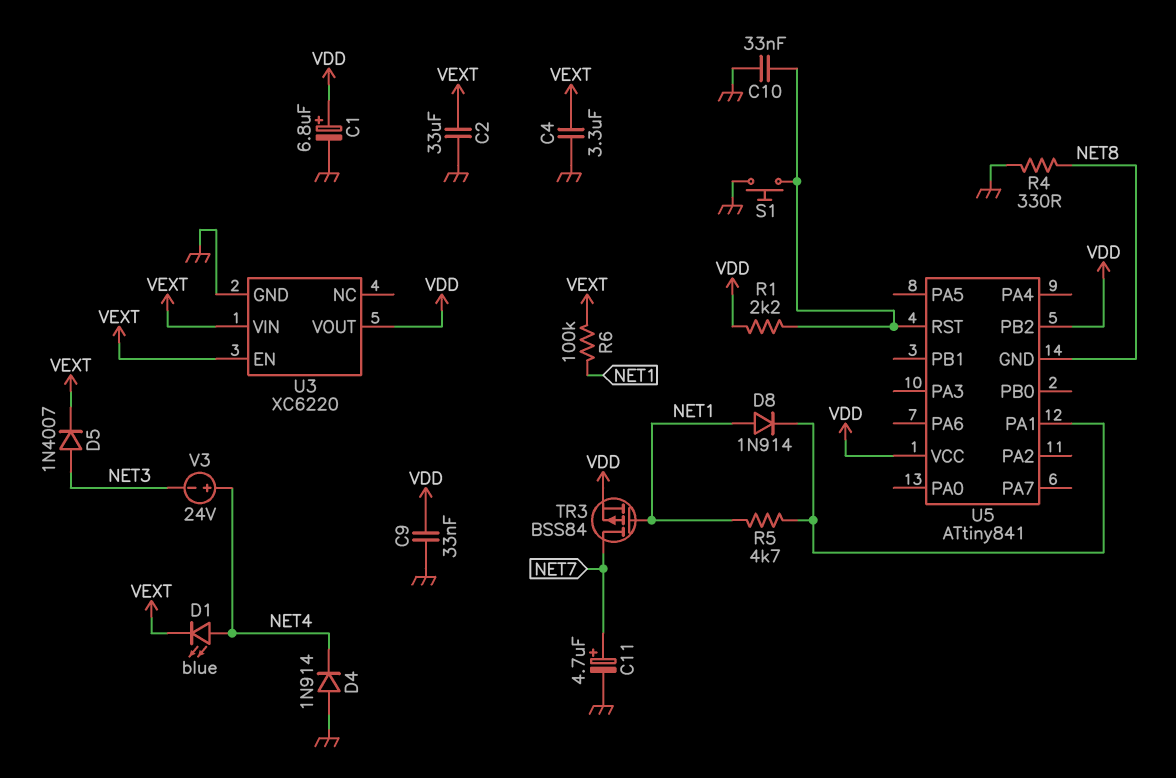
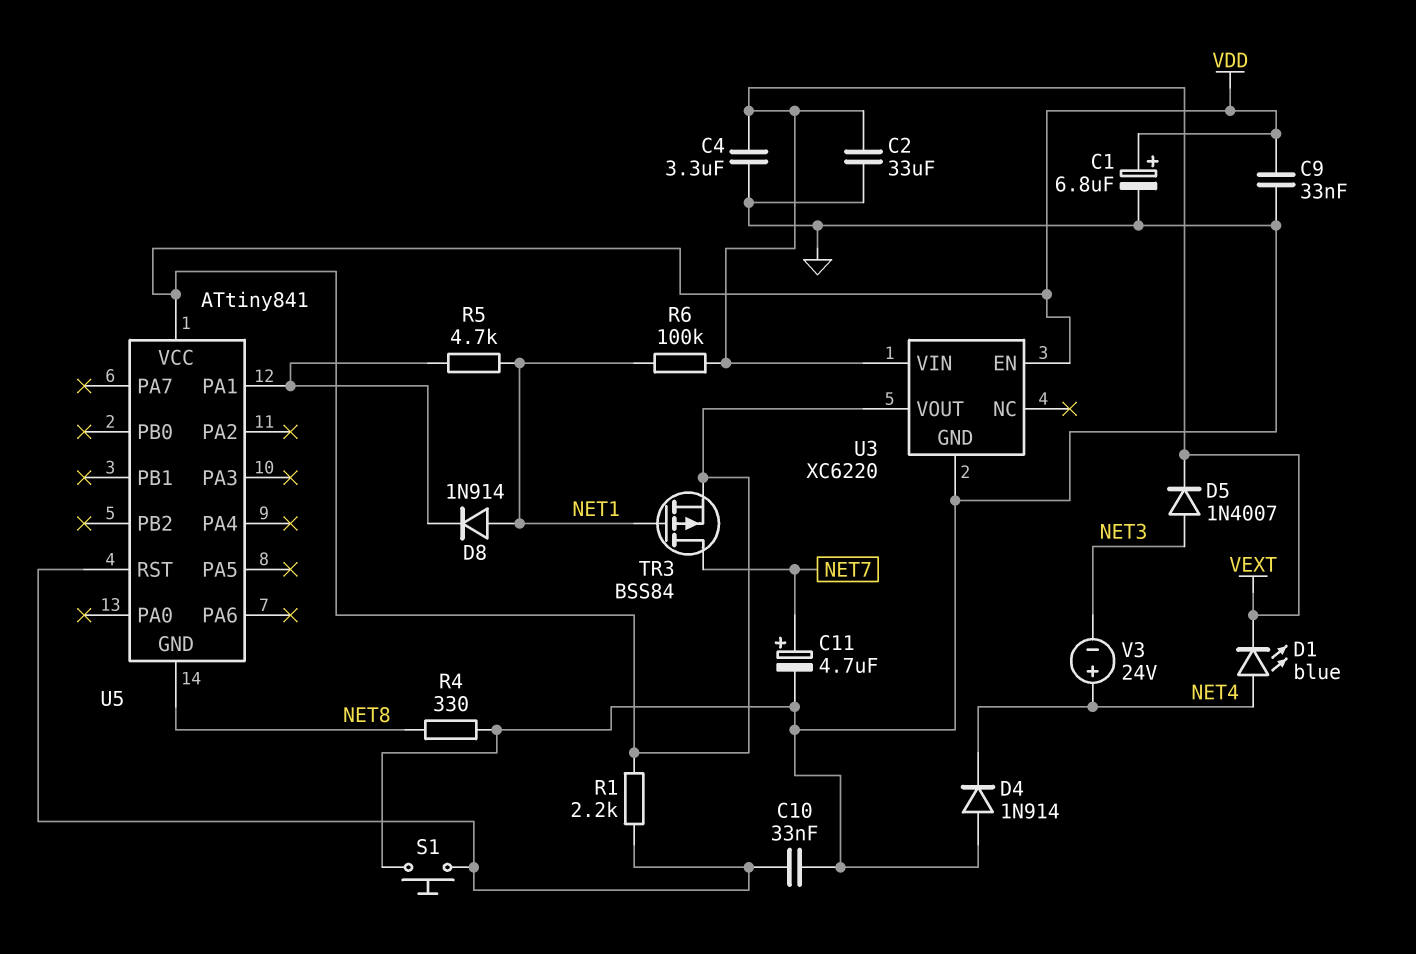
U3 pin EN: VEXT -> VDD
U5 pin PB2: VDD -> none

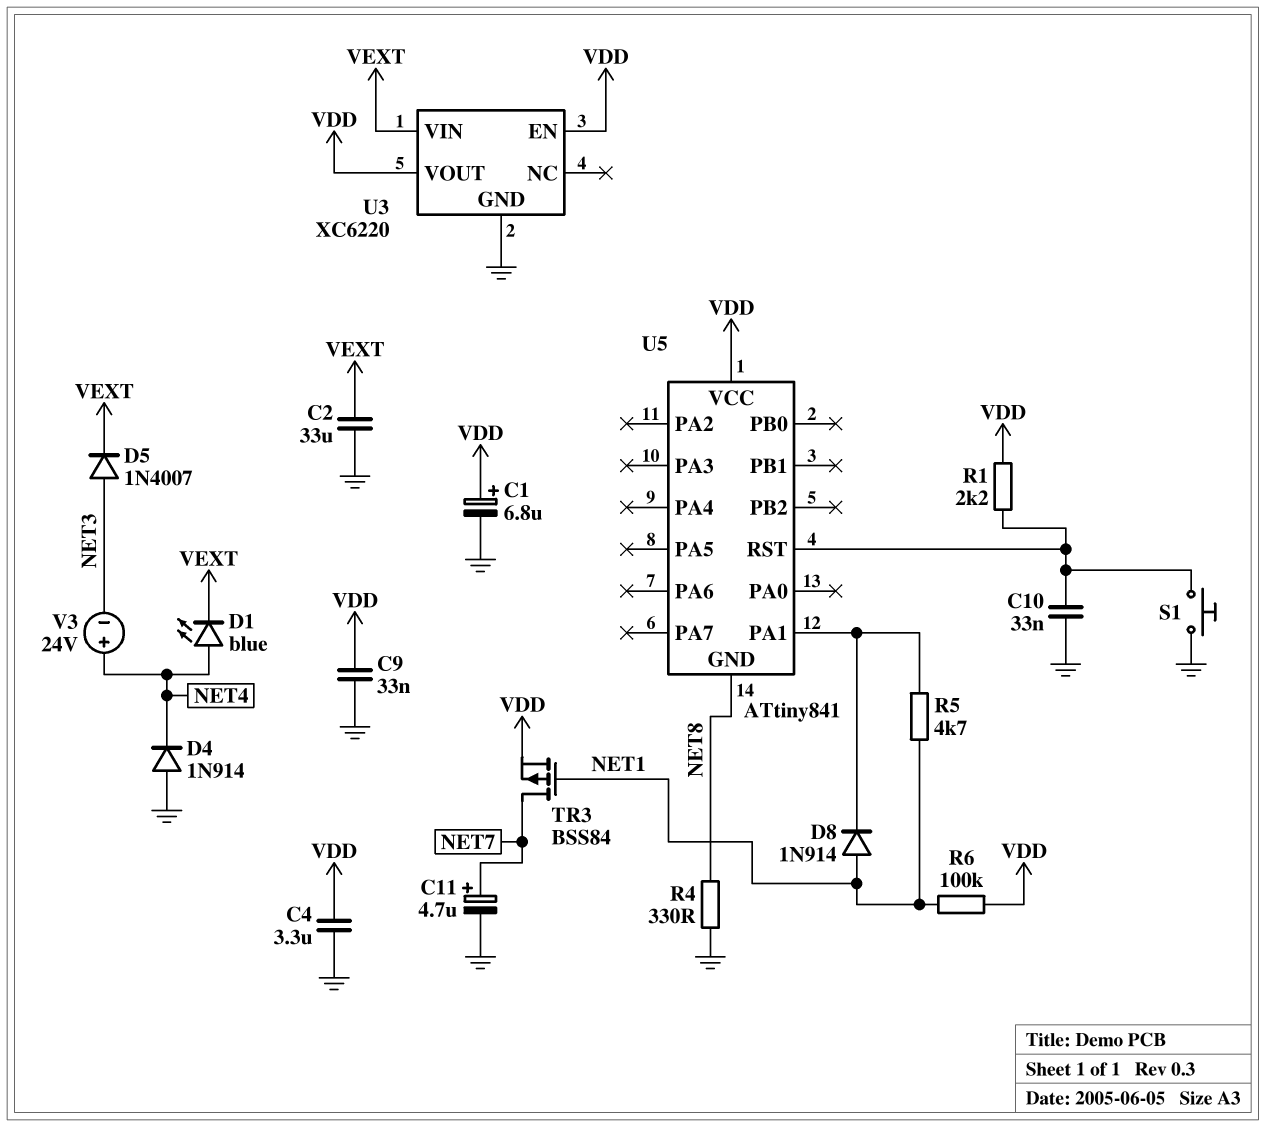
C4: 3.3uF (GND, VEXT) -> 3.3uF (GND, VDD)
R6: 100k (NET1, VEXT) -> 100k (NET1, VDD)

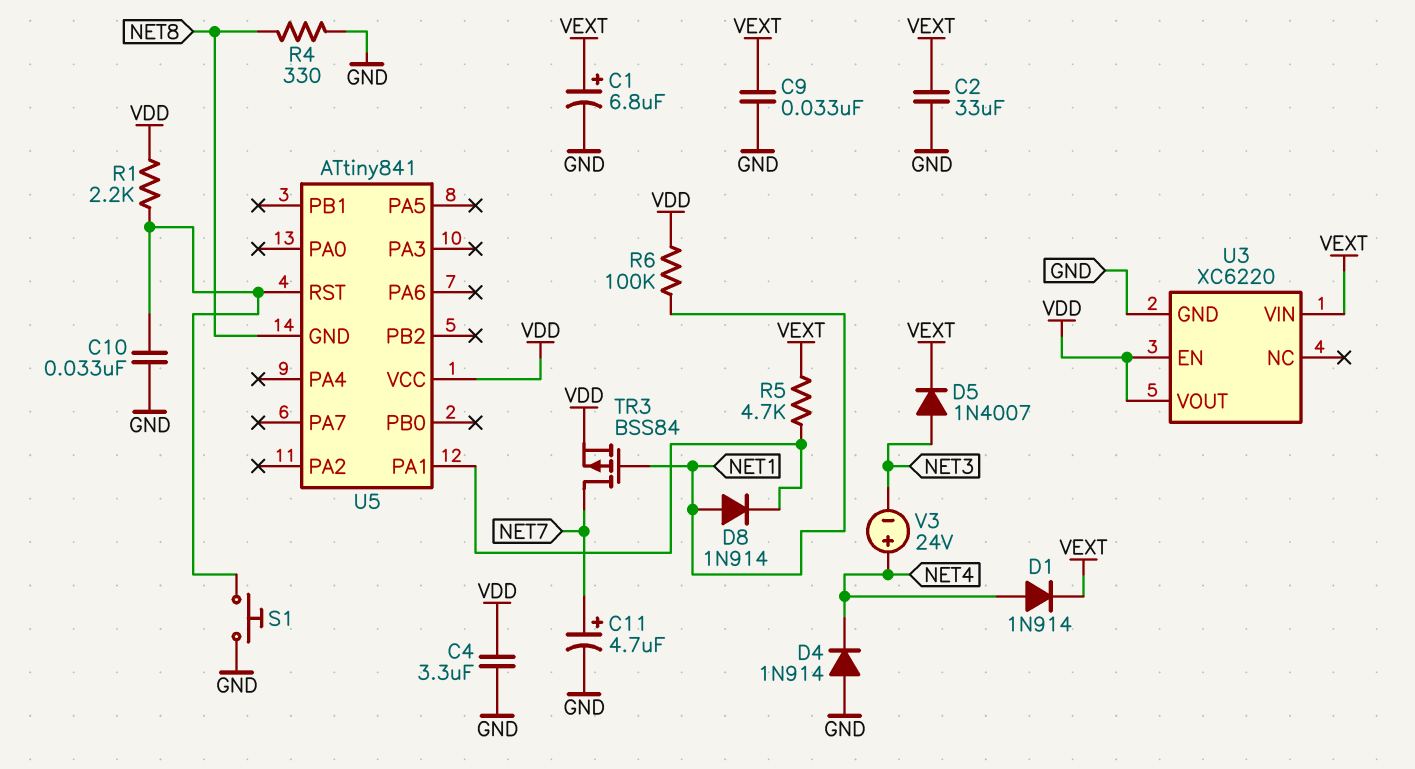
C1: 6.8uF (plus VDD, minus GND) -> 6.8uF (plus VEXT, minus GND)
C9: 33nF (GND, VDD) -> 33nF (GND, VEXT)
D1: LED blue (A NET4, K VEXT) -> diode 1N914 (A NET4, K VEXT)
R5: 4.7k (NET1, U5/PA1) -> 4.7k (U5/PA1, VEXT)

